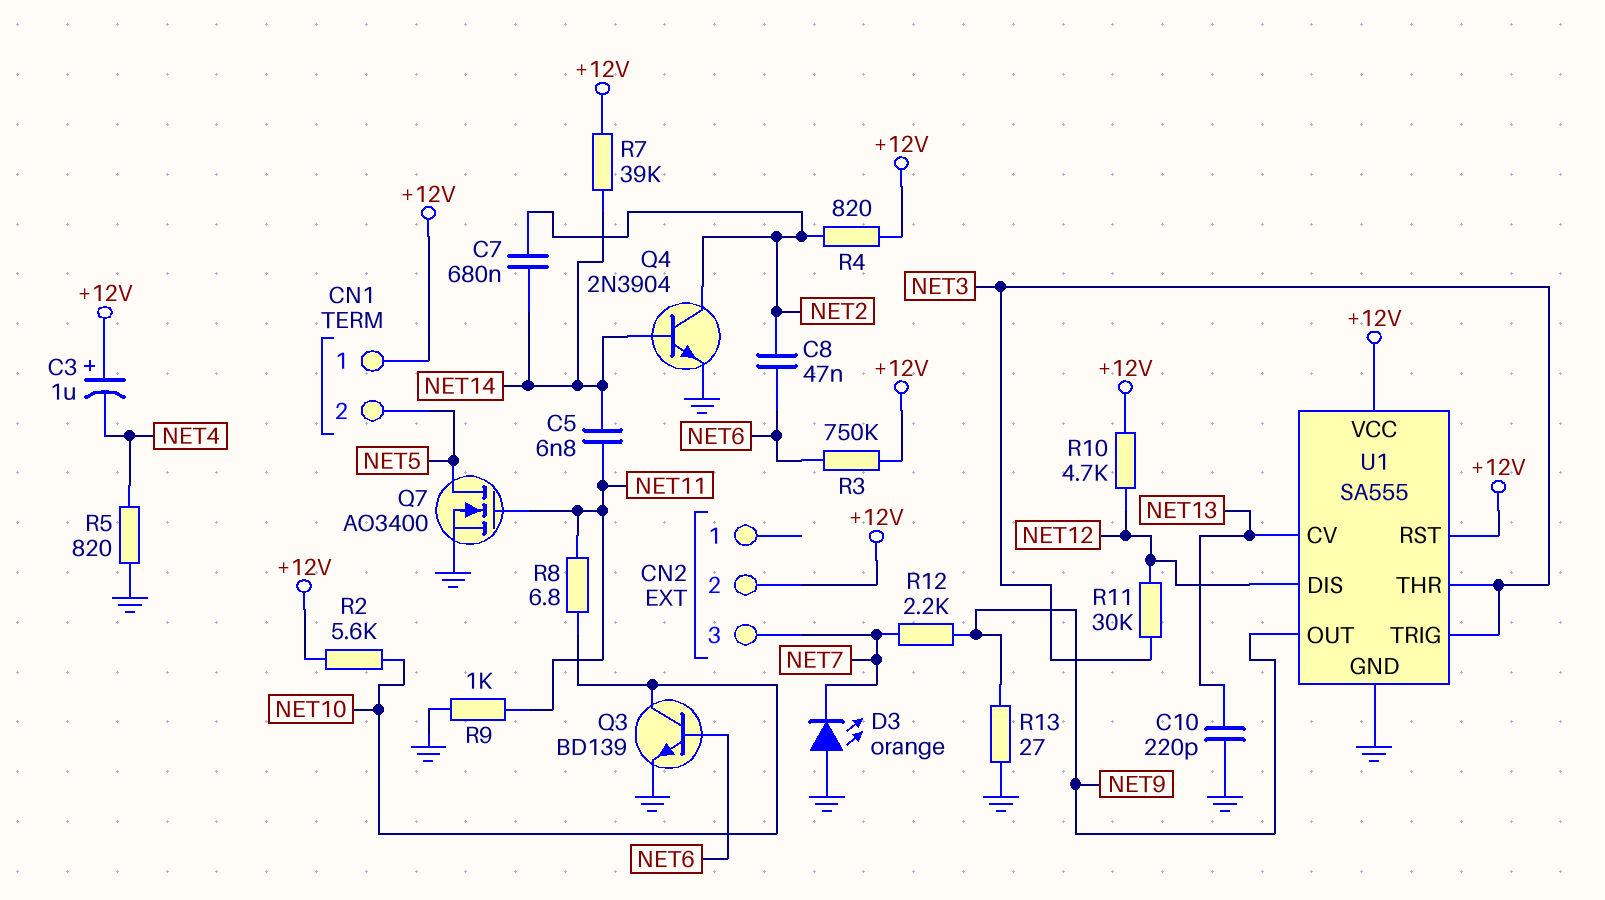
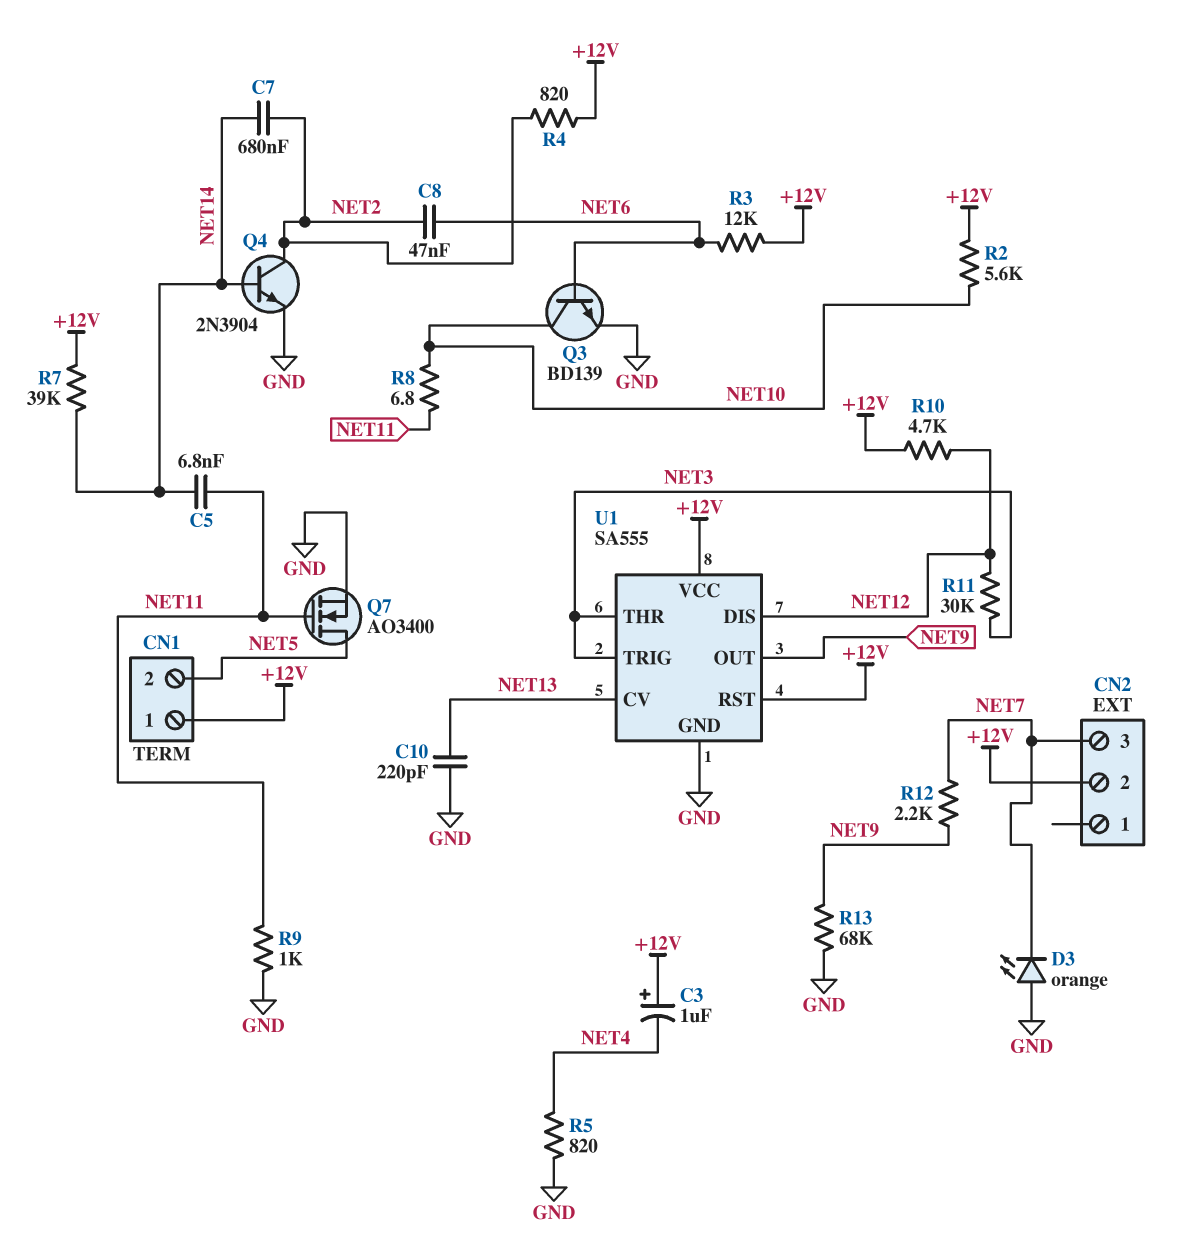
R3: 750k (+12V, NET6) -> 12k (+12V, NET6)
R13: 27 (GND, NET9) -> 68k (GND, NET9)

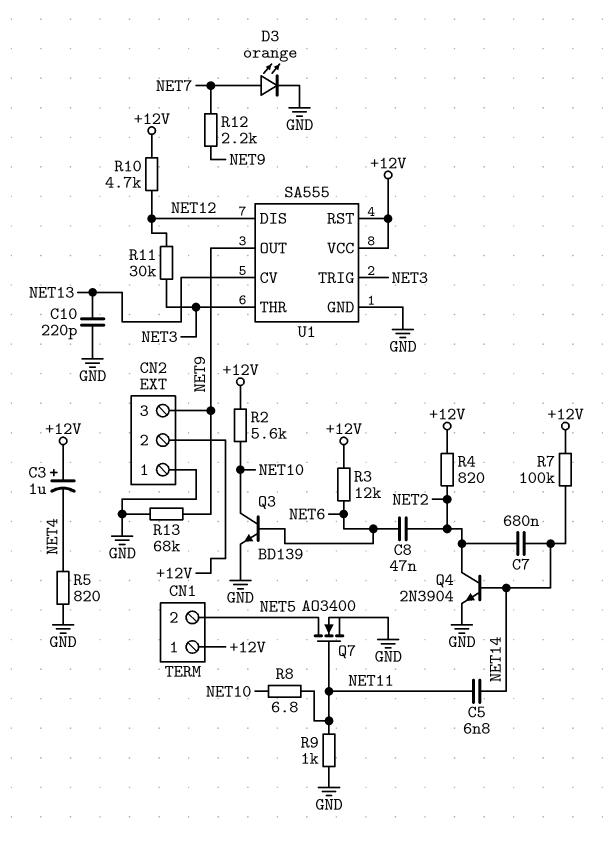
CN2 pin 1: none -> GND
CN2 pin 3: NET7 -> NET9
D3: LED orange (A GND, K NET7) -> LED orange (A NET7, K GND)
R7: 39k (+12V, NET14) -> 100k (+12V, NET14)

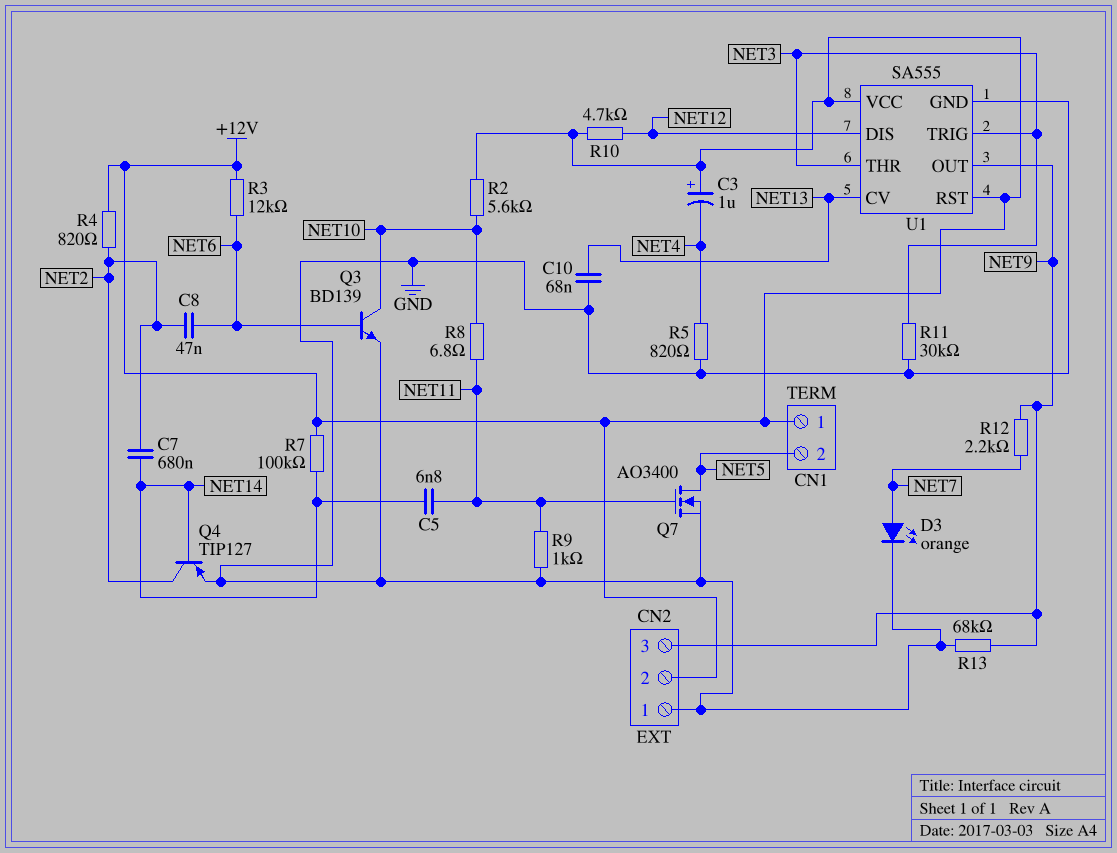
C10: 220pF (GND, NET13) -> 68nF (GND, NET13)
Q4: NPN 2N3904 (B NET14, C NET2, E GND) -> PNP TIP127 (B NET14, C NET2, E GND)
R11: 30k (NET3, NET12) -> 30k (GND, NET3)

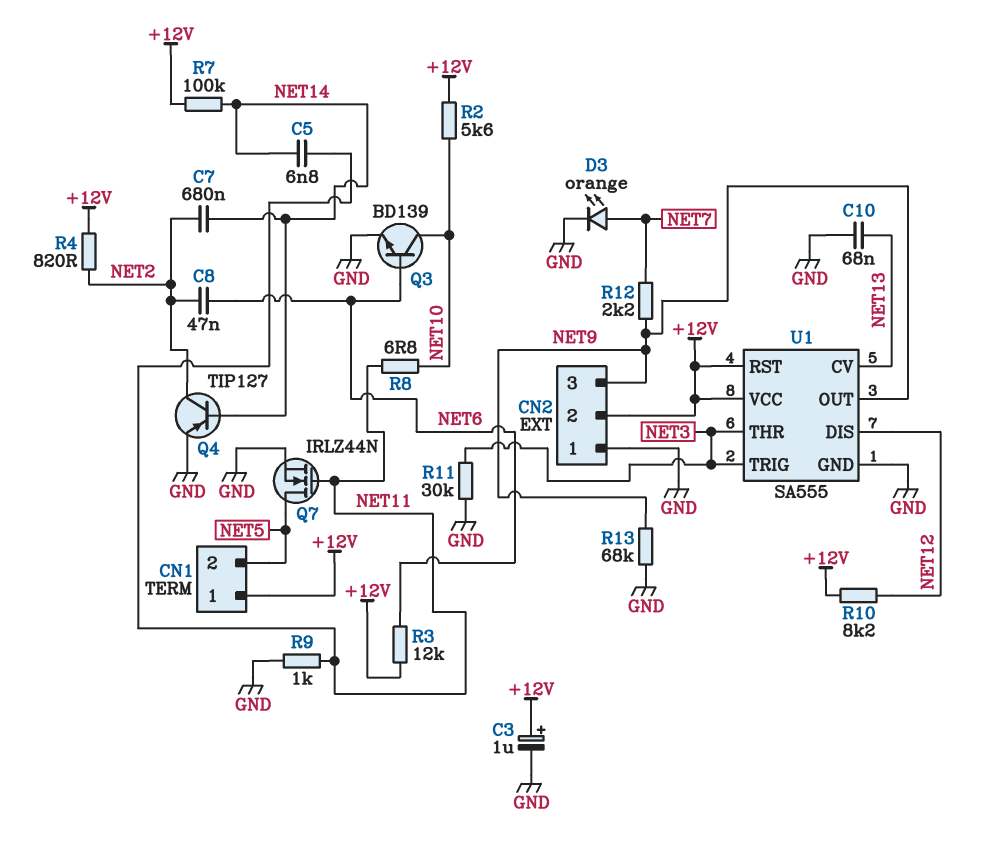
C3: 1uF (plus +12V, minus NET4) -> 1uF (plus +12V, minus GND)
Q7: NMOS AO3400 (G NET11, D NET5, S GND) -> NMOS IRLZ44N (G NET11, D NET5, S GND)
R5: 820 (GND, NET4) -> none
R10: 4.7k (+12V, NET12) -> 8.2k (+12V, NET12)

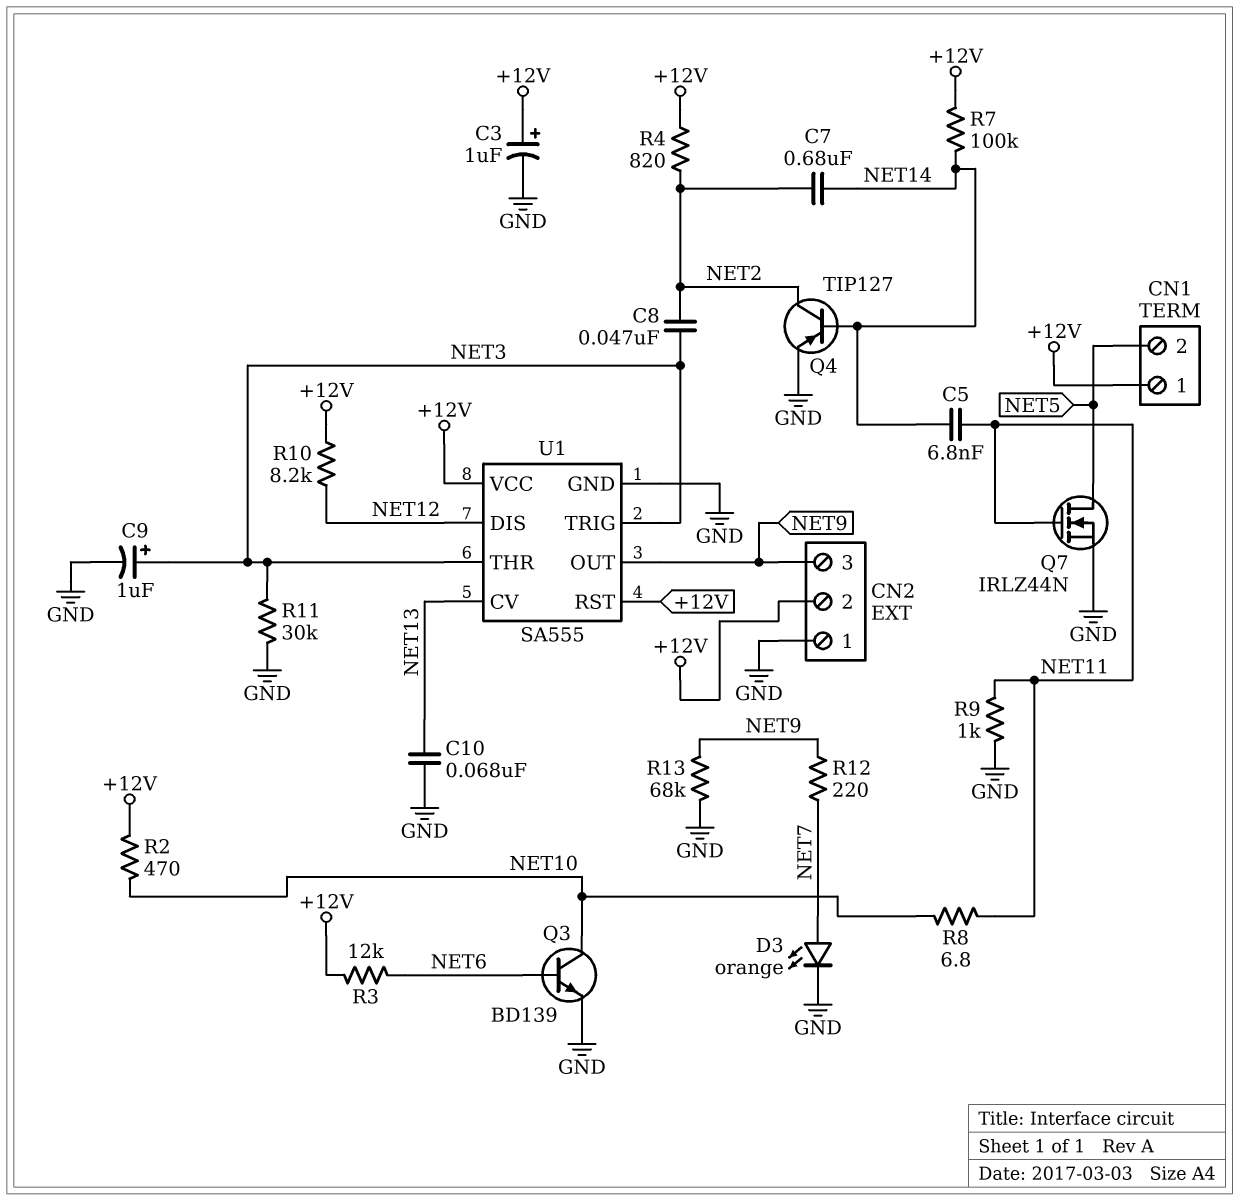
C8: 47nF (NET2, NET6) -> 47nF (NET2, NET3)
C9: none -> 1uF (plus NET3, minus GND)
R2: 5.6k (+12V, NET10) -> 470 (+12V, NET10)
R12: 2.2k (NET7, NET9) -> 220 (NET7, NET9)

